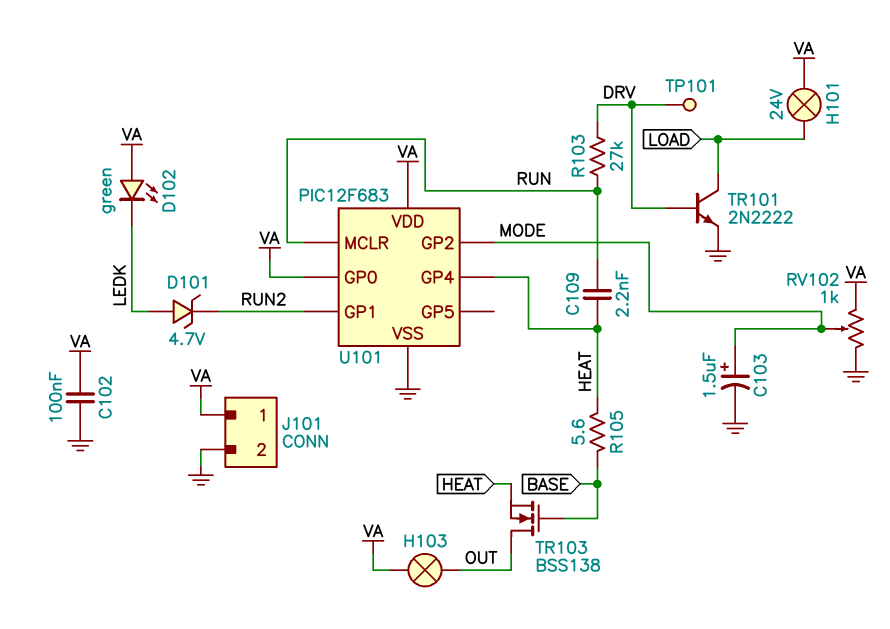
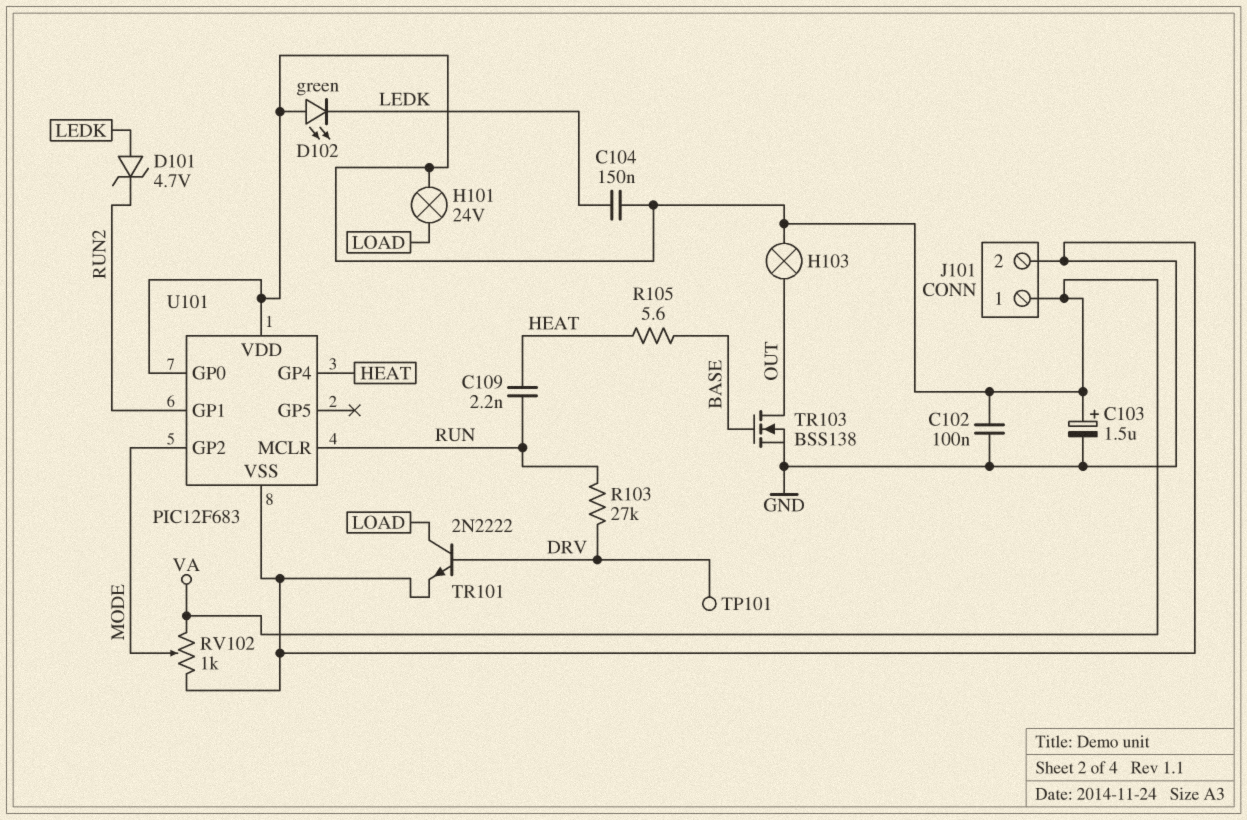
C103: 1.5uF (plus MODE, minus GND) -> 1.5uF (plus VA, minus GND)
C104: none -> 150nF (LEDK, VA)
TR103: NMOS BSS138 (G BASE, D OUT, S HEAT) -> NMOS BSS138 (G BASE, D OUT, S GND)

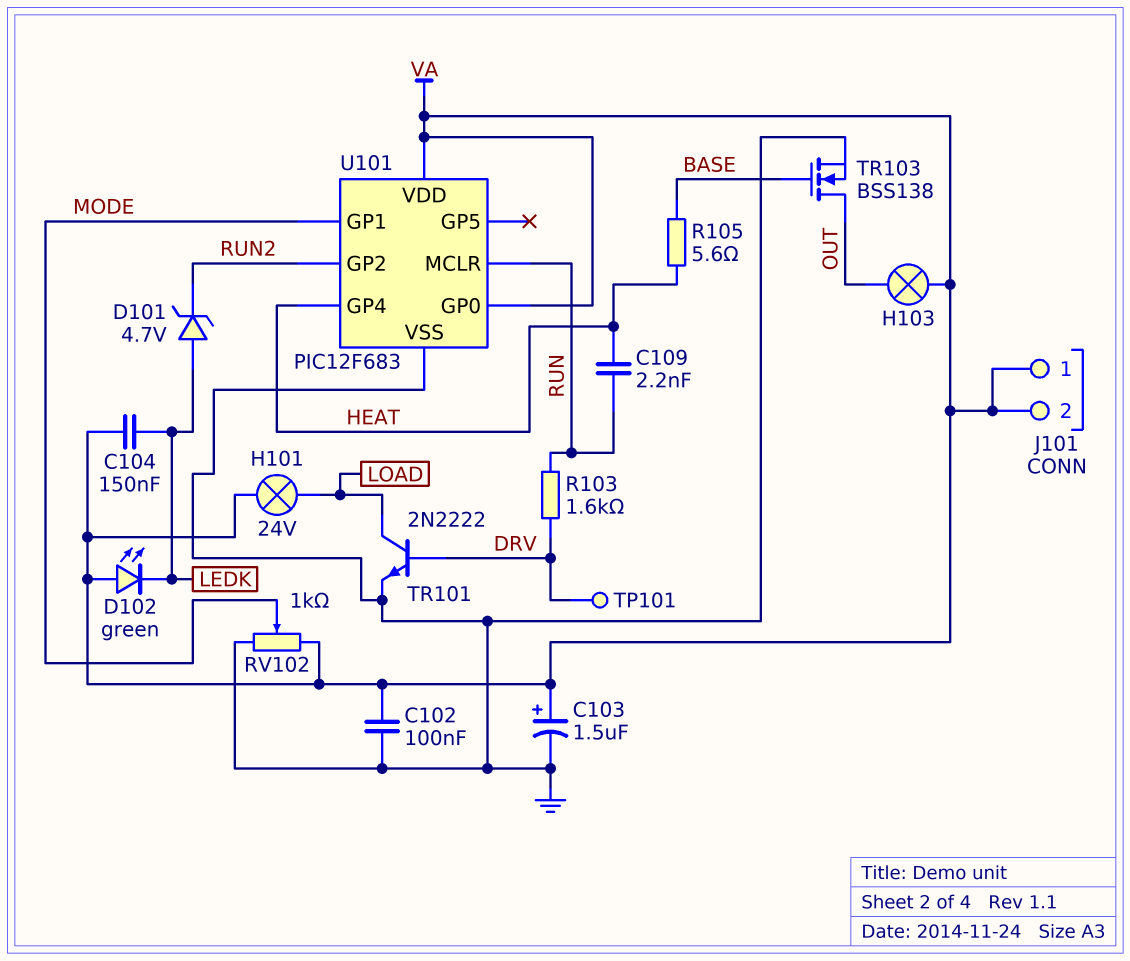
J101 pin 2: GND -> VA
R103: 27k (DRV, RUN) -> 1.6k (DRV, RUN)
U101 pin GP1: RUN2 -> MODE
U101 pin GP2: MODE -> RUN2

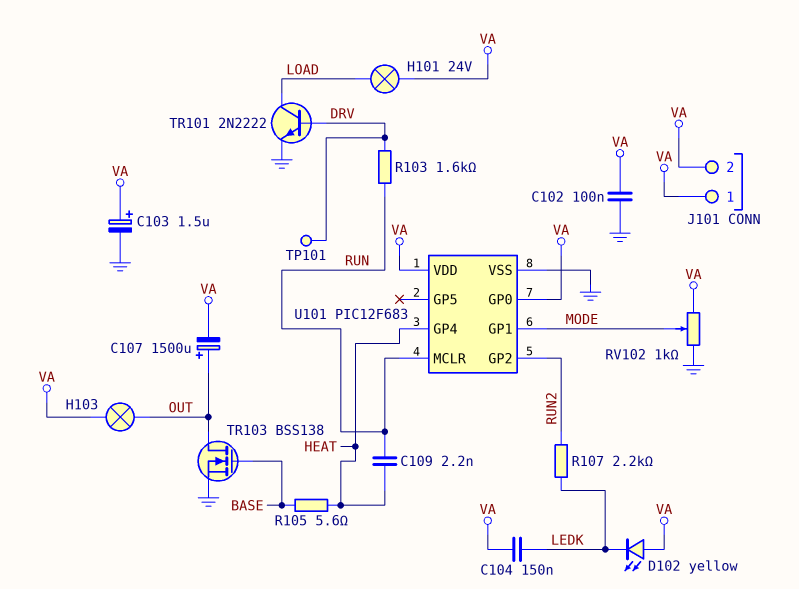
C107: none -> 1500uF (plus OUT, minus VA)
D101: zener 4.7V (A LEDK, K RUN2) -> none
D102: LED green (A VA, K LEDK) -> LED yellow (A VA, K LEDK)
R107: none -> 2.2k (LEDK, RUN2)

